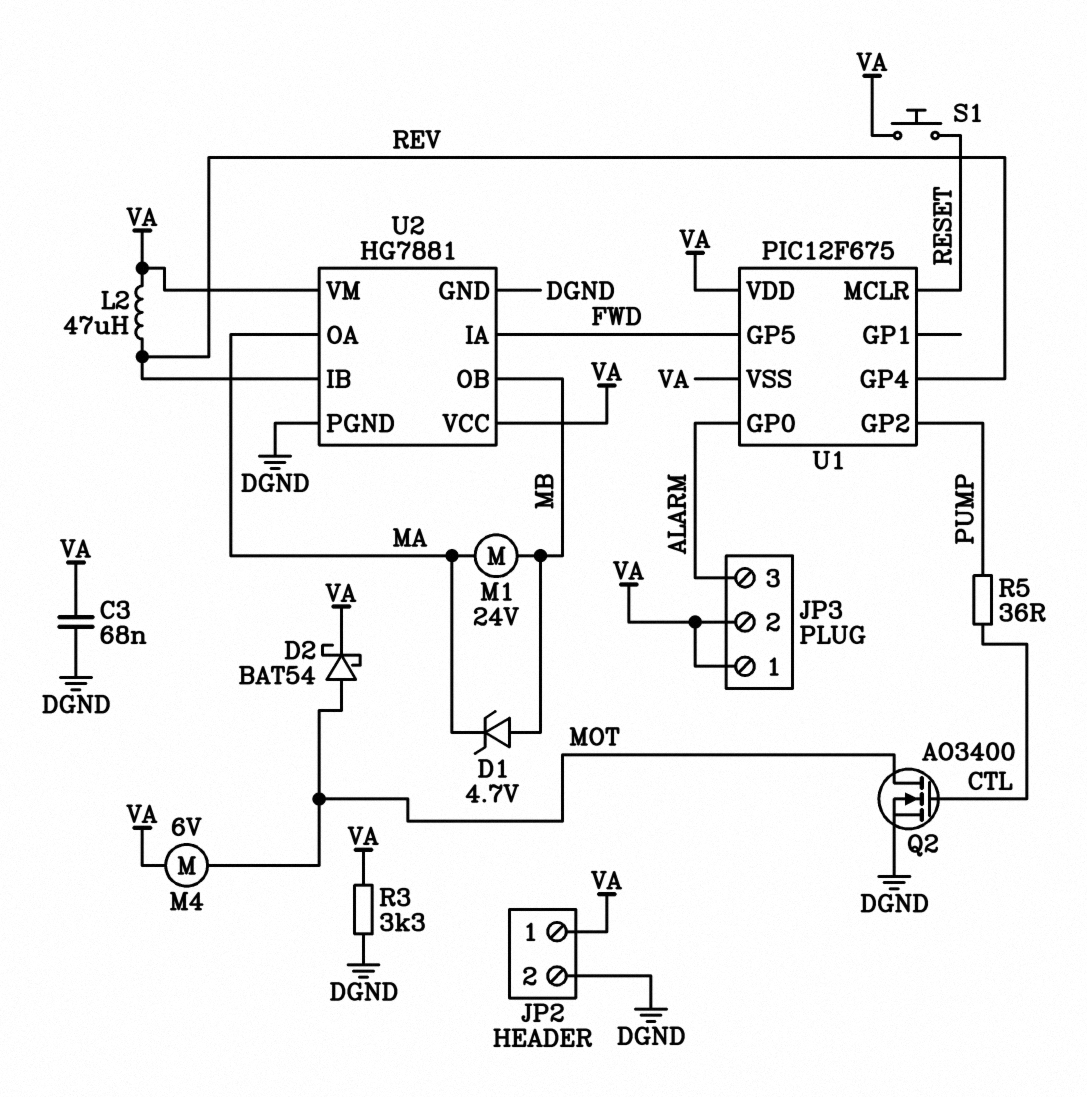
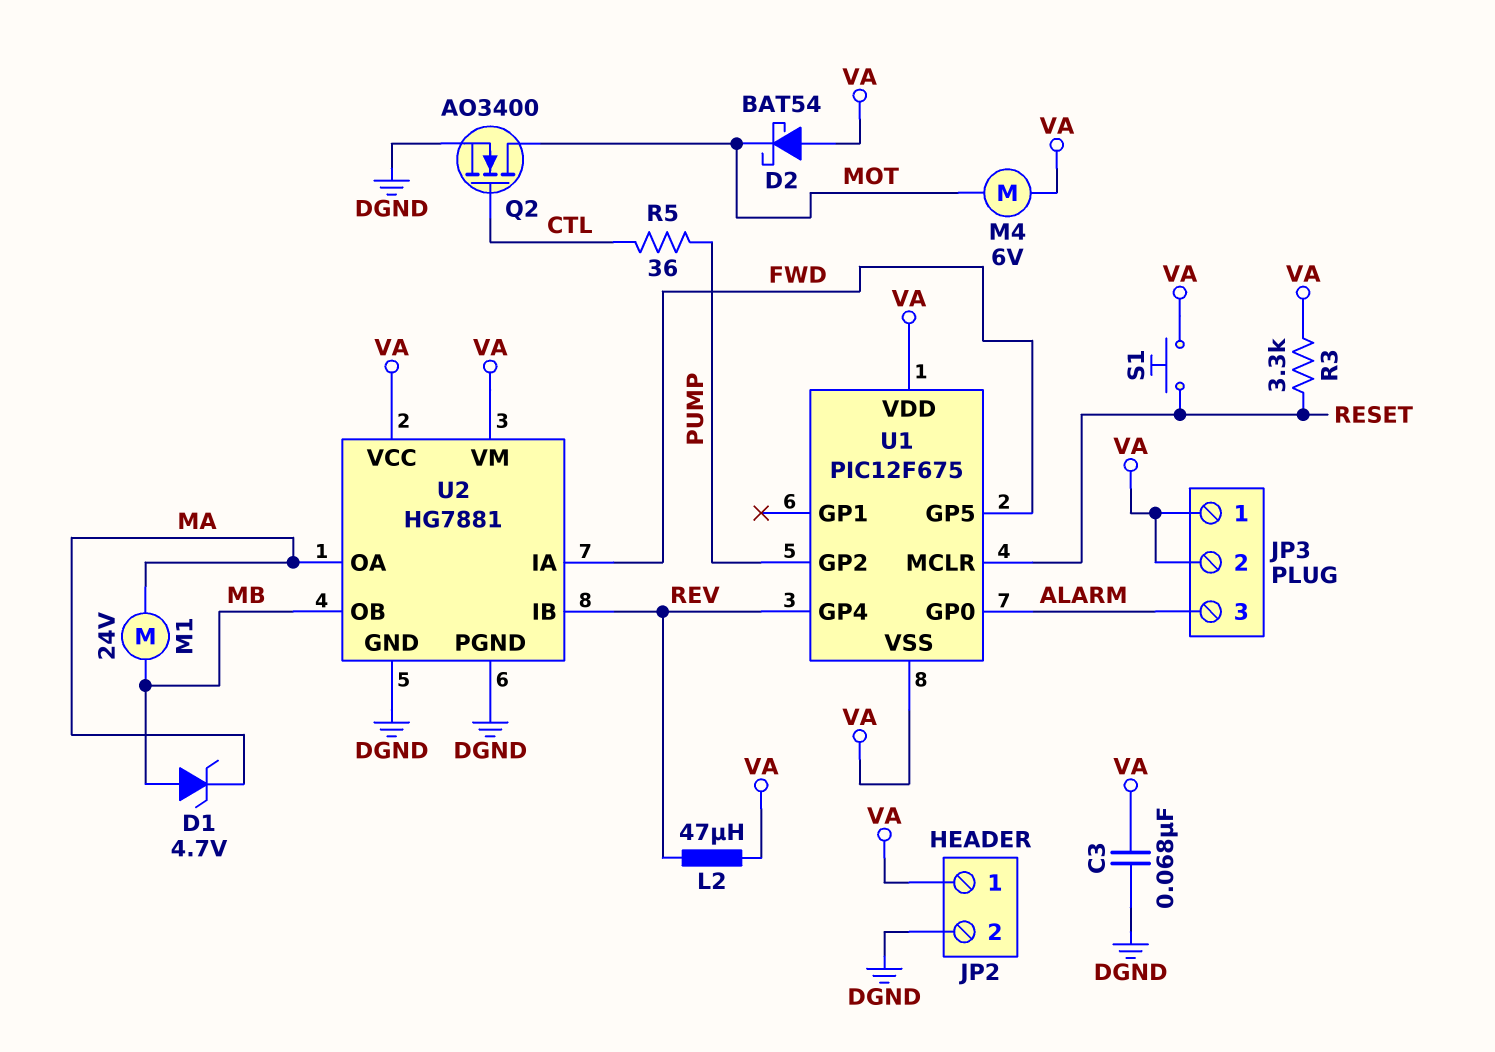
D2: schottky BAT54 (A MOT, K VA) -> schottky BAT54 (A VA, K MOT)
R3: 3.3k (DGND, VA) -> 3.3k (RESET, VA)

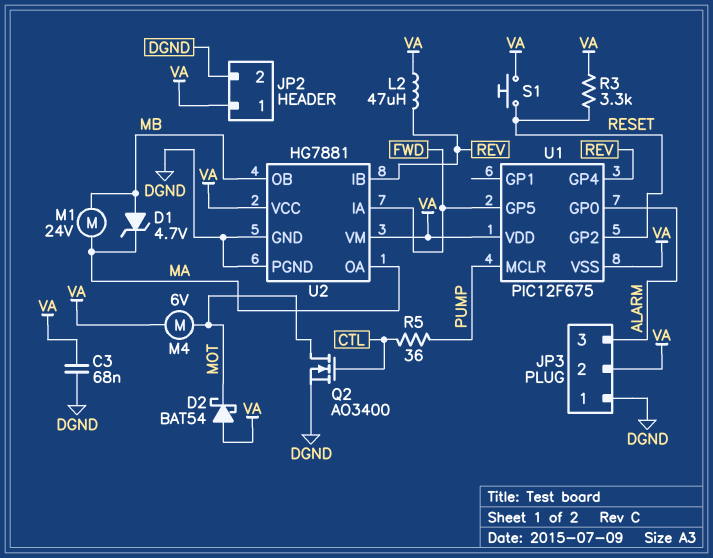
JP3 pin 1: VA -> DGND
U1 pin GP2: PUMP -> RESET
U1 pin MCLR: RESET -> PUMP

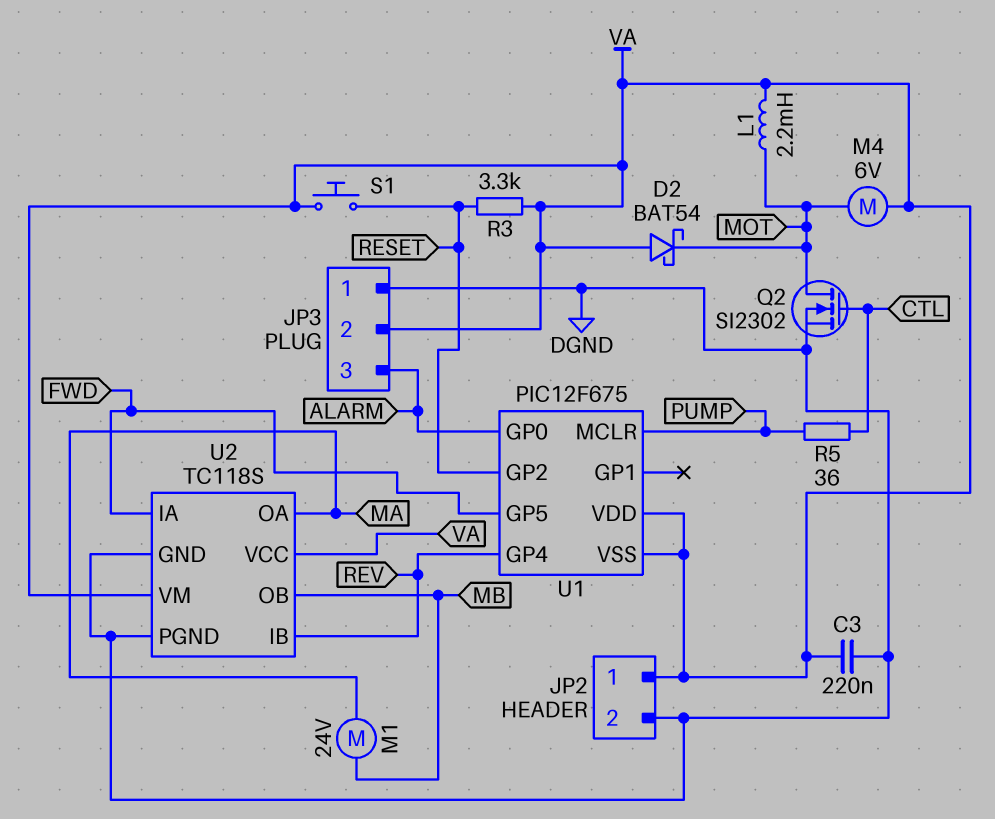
C3: 68nF (DGND, VA) -> 220nF (DGND, VA)
D1: zener 4.7V (A MB, K MA) -> none
L1: none -> 2.2mH (MOT, VA)
L2: 47uH (REV, VA) -> none
Q2: NMOS AO3400 (G CTL, D MOT, S DGND) -> NMOS SI2302 (G CTL, D MOT, S DGND)
U2: HG7881 -> TC118S

